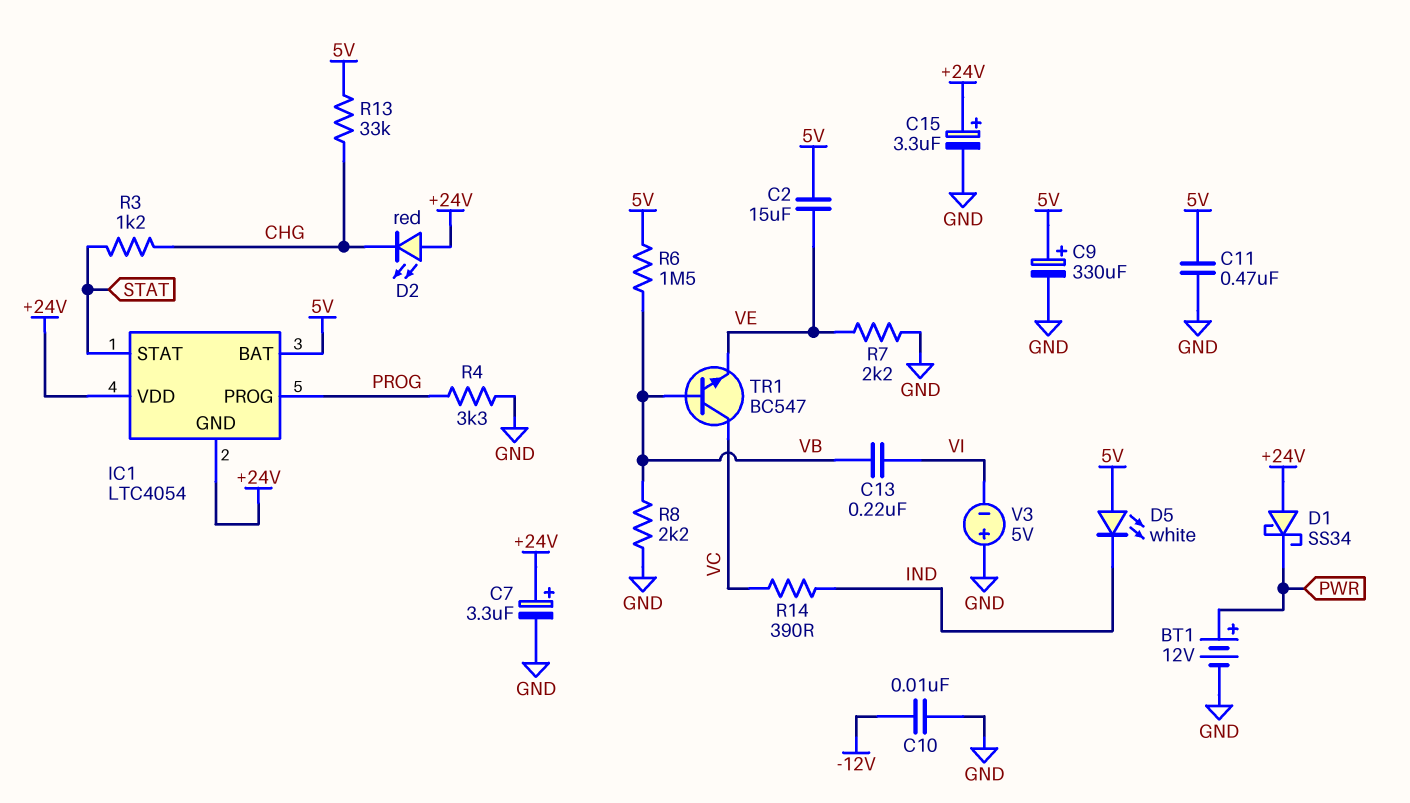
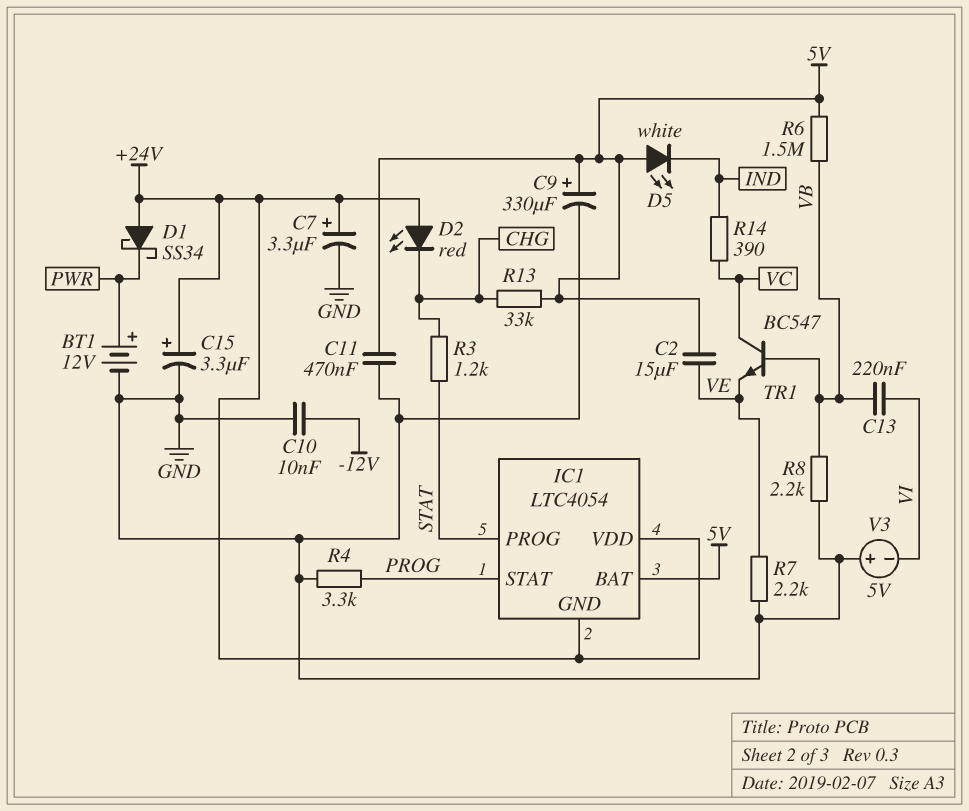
IC1 pin PROG: PROG -> STAT
IC1 pin STAT: STAT -> PROG

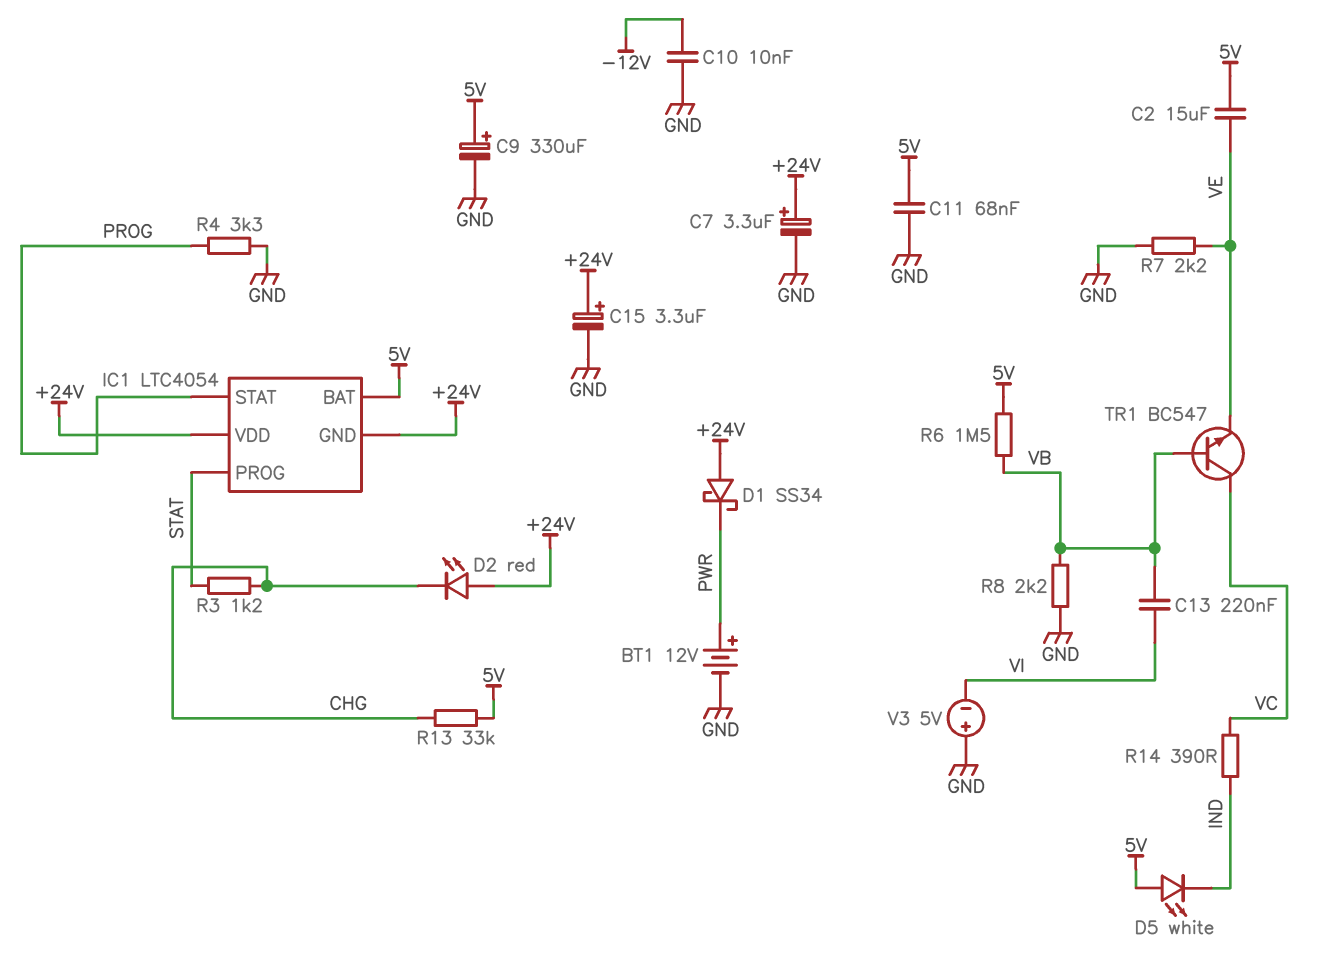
C11: 470nF (5V, GND) -> 68nF (5V, GND)

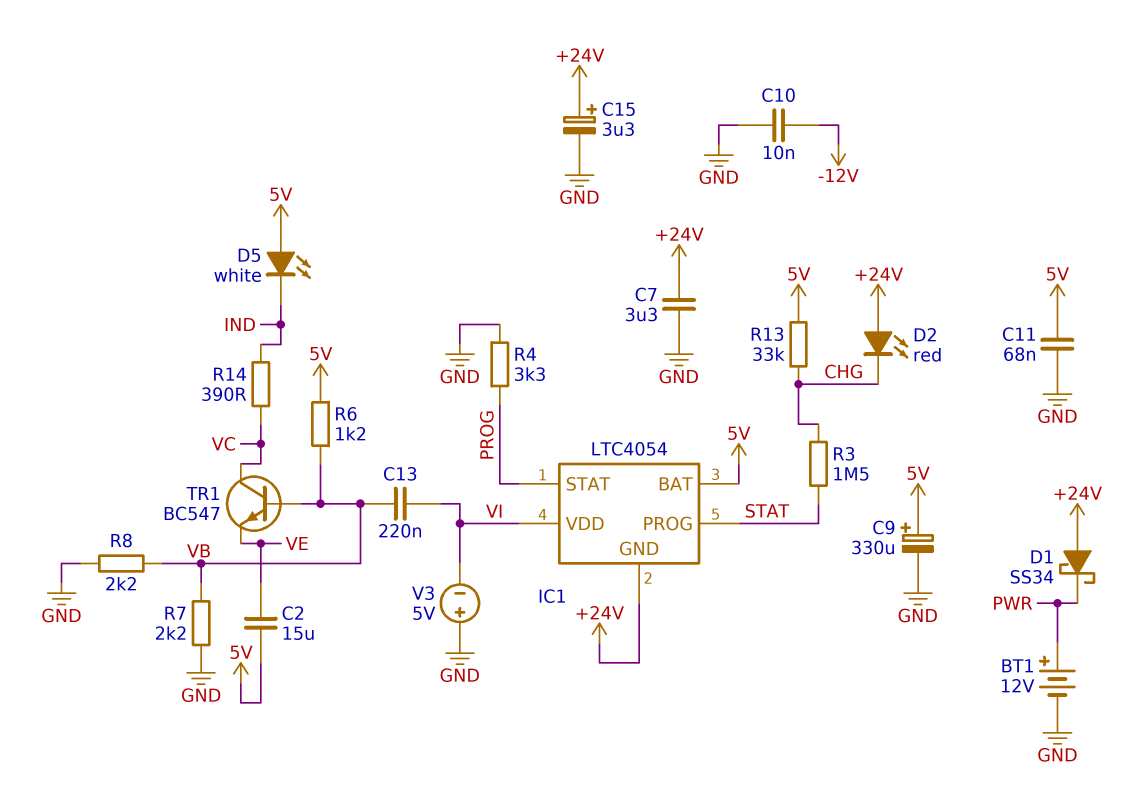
C7: 3.3uF (plus +24V, minus GND) -> 3.3uF (+24V, GND)
IC1 pin VDD: +24V -> VI
R3: 1.2k (CHG, STAT) -> 1.5M (CHG, STAT)
R6: 1.5M (5V, VB) -> 1.2k (5V, VB)
R7: 2.2k (GND, VE) -> 2.2k (GND, VB)

